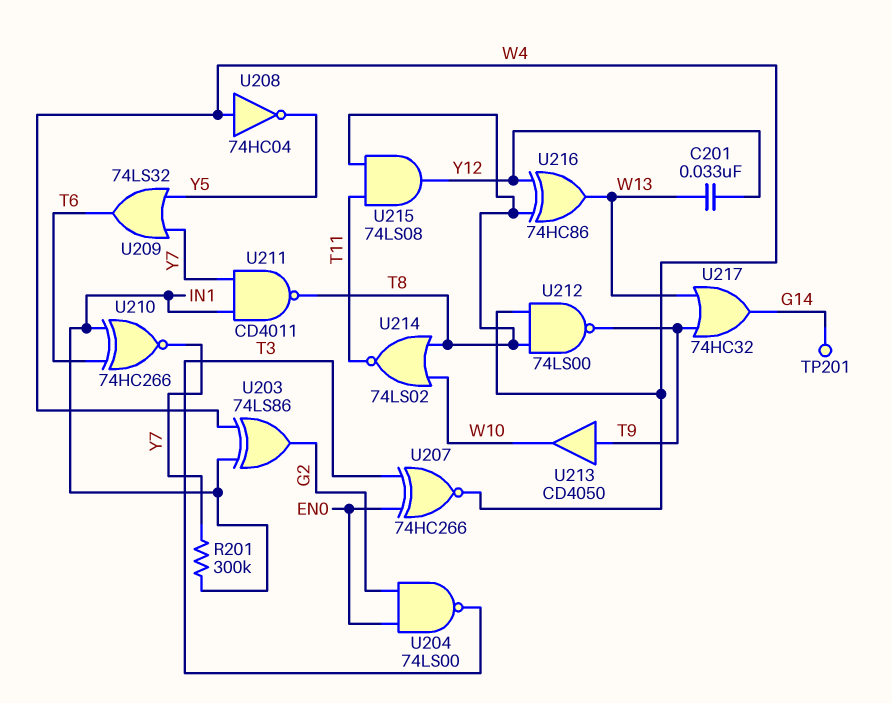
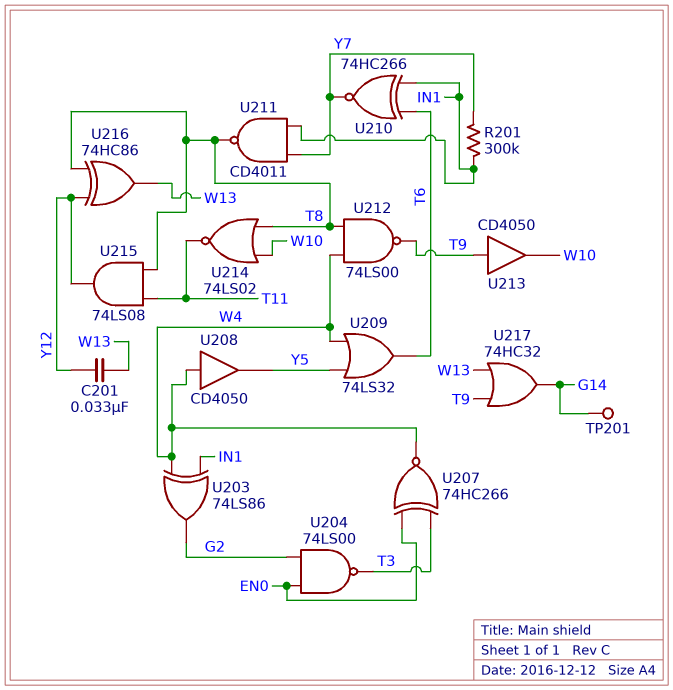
U208: NOT 74HC04 (in W4, out Y5) -> buffer CD4050 (in W4, out Y5)
U209: OR 74LS32 (in Y5, in Y7, out T6) -> OR 74LS32 (in W4, in Y5, out T6)

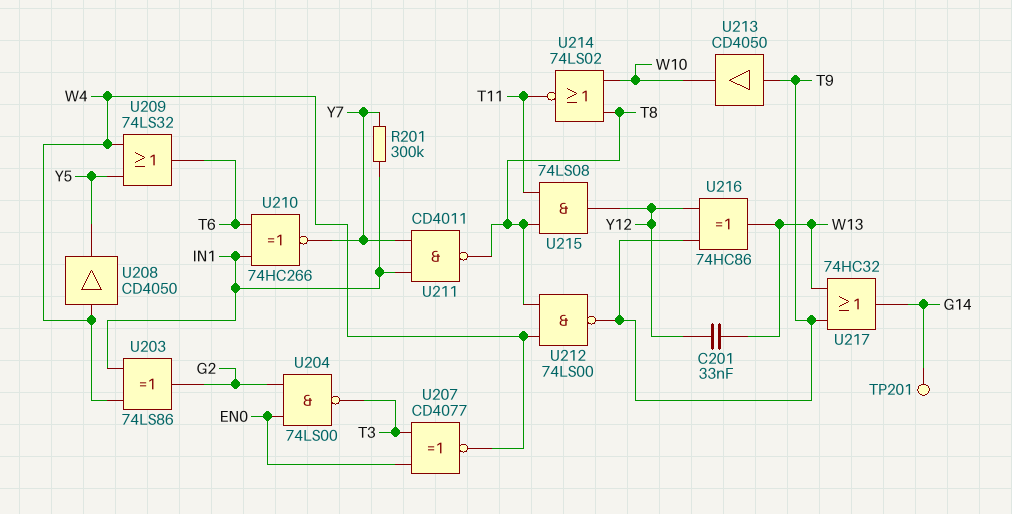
U207: XNOR 74HC266 (in EN0, in T3, out W4) -> XNOR CD4077 (in EN0, in T3, out W4)
U216: XOR 74HC86 (in T8, in Y12, out W13) -> XOR 74HC86 (in T9, in Y12, out W13)

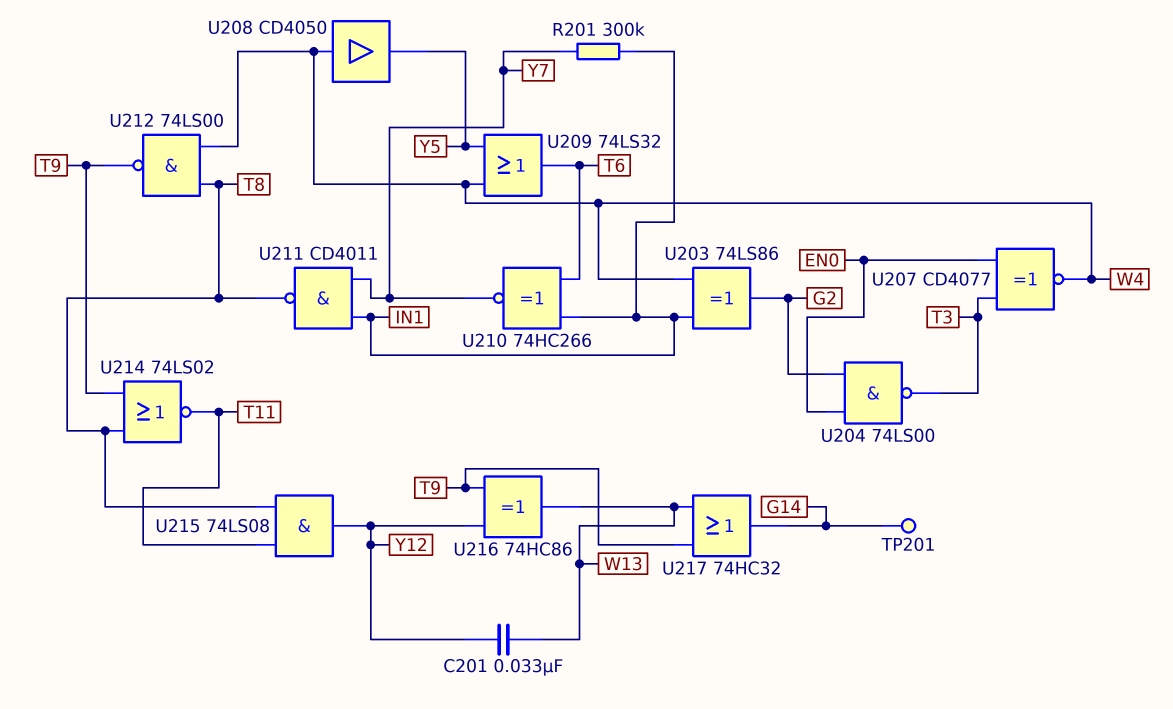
U213: buffer CD4050 (in T9, out W10) -> none
U214: NOR 74LS02 (in T8, in W10, out T11) -> NOR 74LS02 (in T8, in T9, out T11)

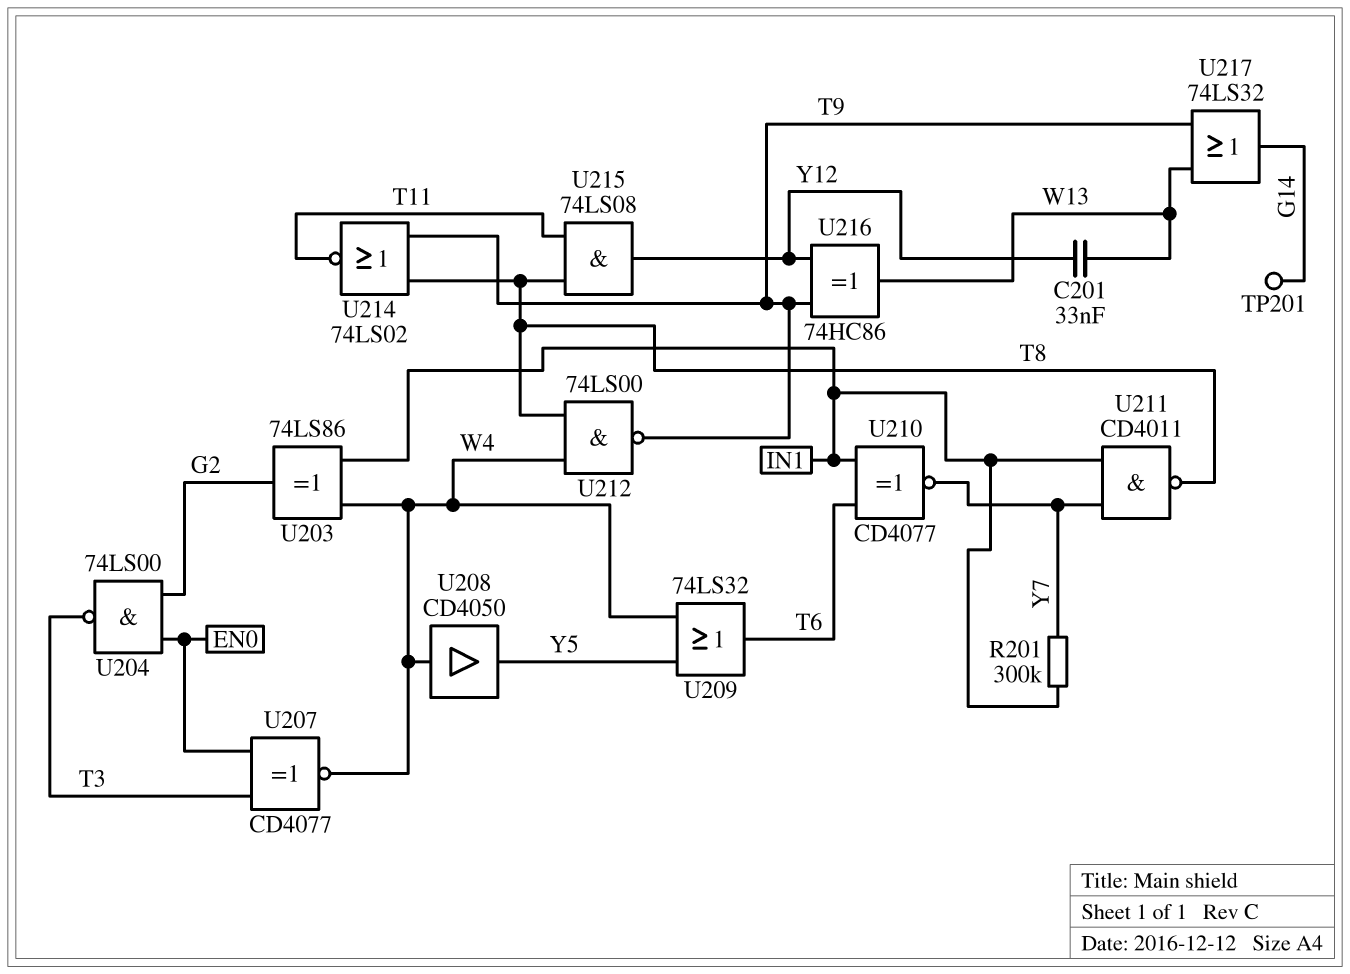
U210: XNOR 74HC266 (in IN1, in T6, out Y7) -> XNOR CD4077 (in IN1, in T6, out Y7)
U217: OR 74HC32 (in T9, in W13, out G14) -> OR 74LS32 (in T9, in W13, out G14)

